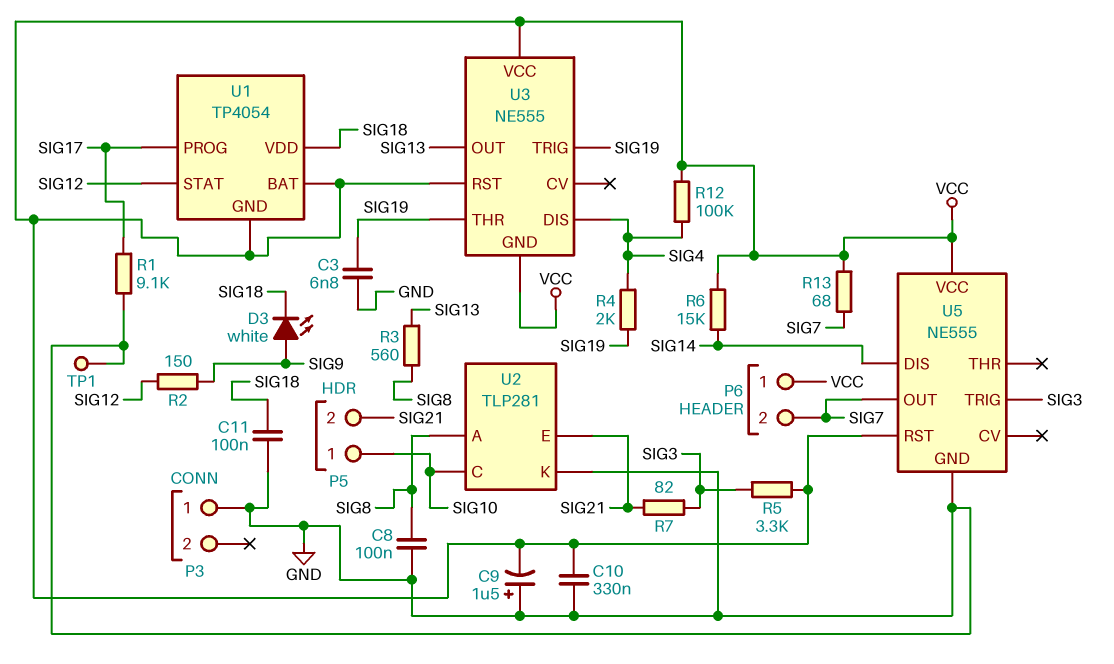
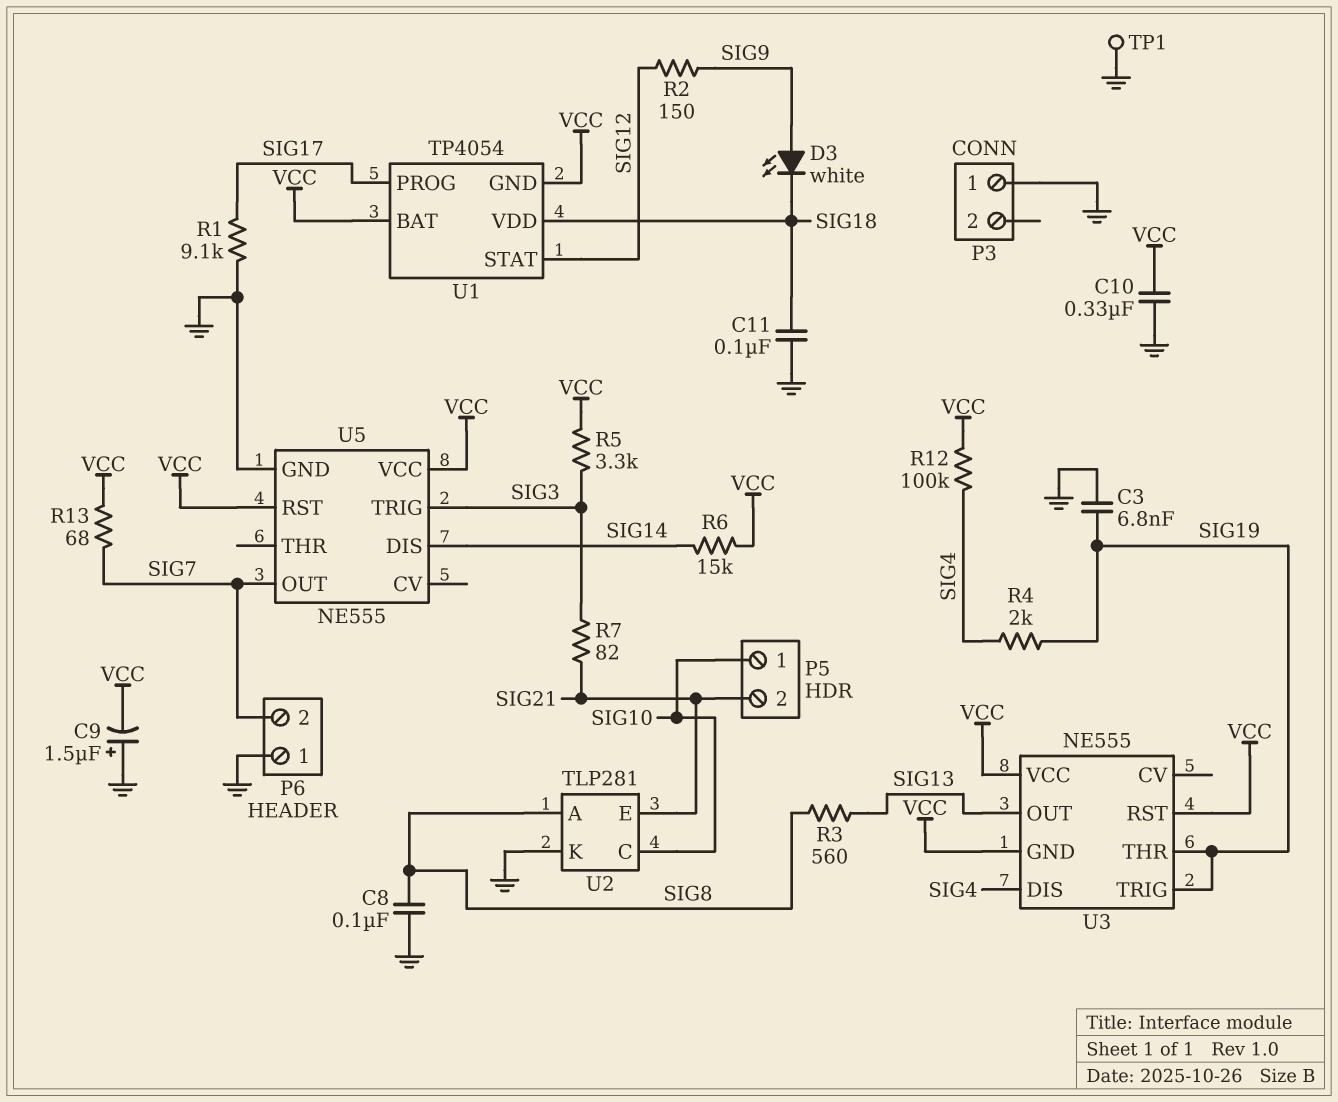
P6 pin 1: VCC -> GND

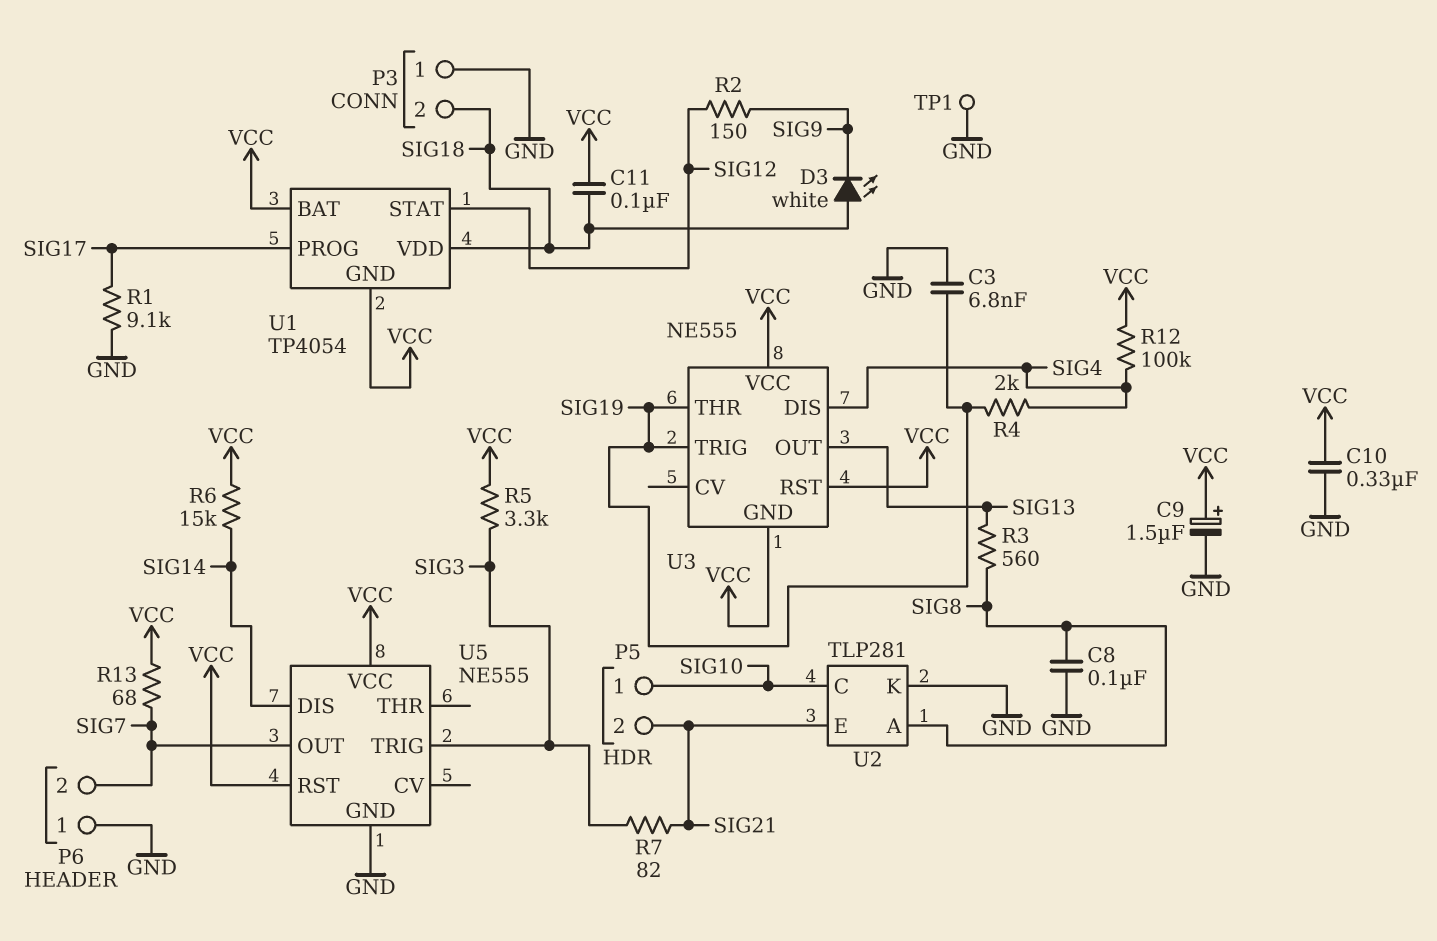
C9: 1.5uF (plus GND, minus VCC) -> 1.5uF (plus VCC, minus GND)
C11: 100nF (GND, SIG18) -> 100nF (SIG18, VCC)
D3: LED white (A SIG9, K SIG18) -> LED white (A SIG18, K SIG9)
P3 pin 2: none -> SIG18

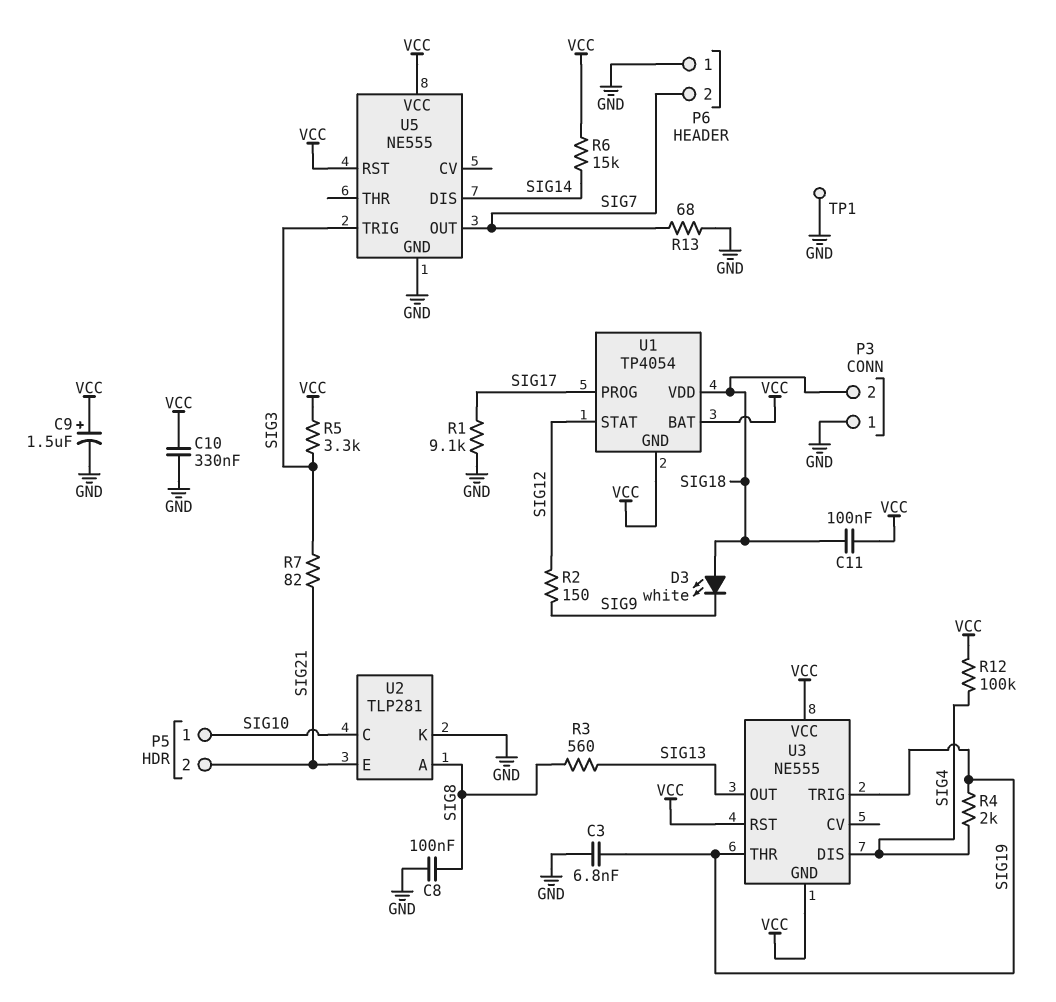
R13: 68 (SIG7, VCC) -> 68 (GND, SIG7)

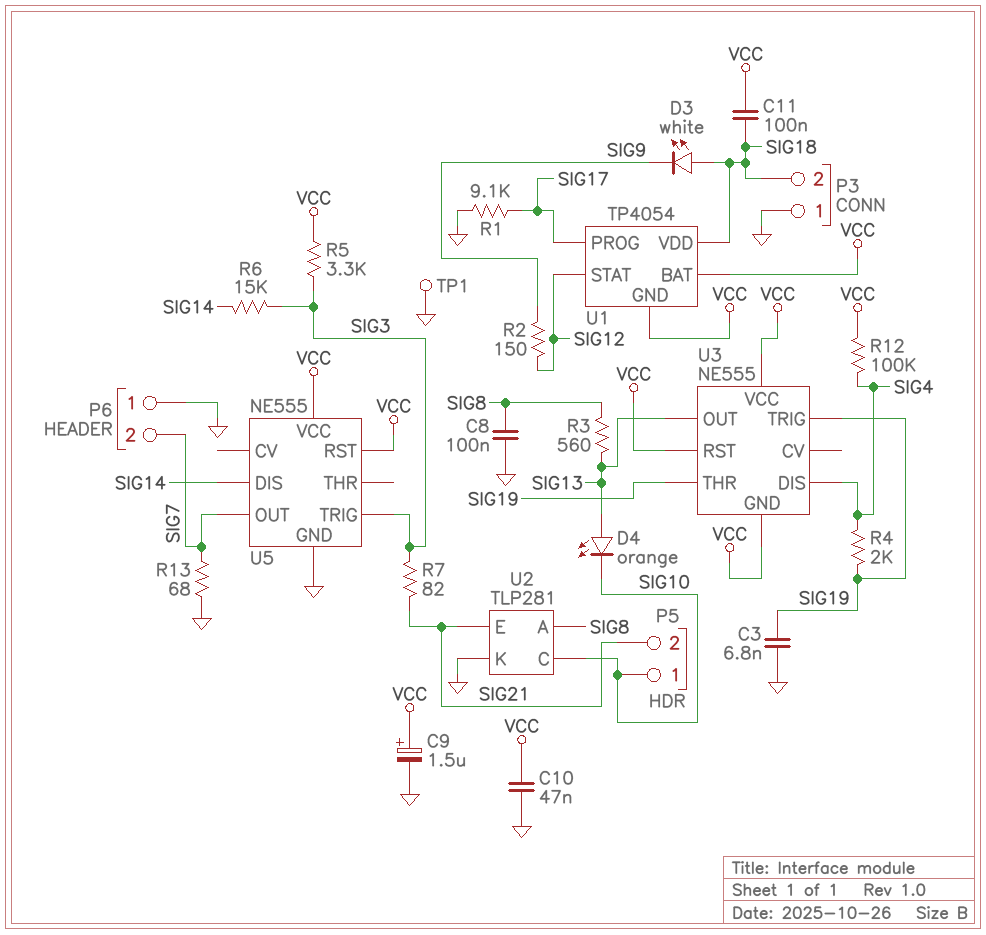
C10: 330nF (GND, VCC) -> 47nF (GND, VCC)
D4: none -> LED orange (A SIG13, K SIG10)
R6: 15k (SIG14, VCC) -> 15k (SIG3, SIG14)

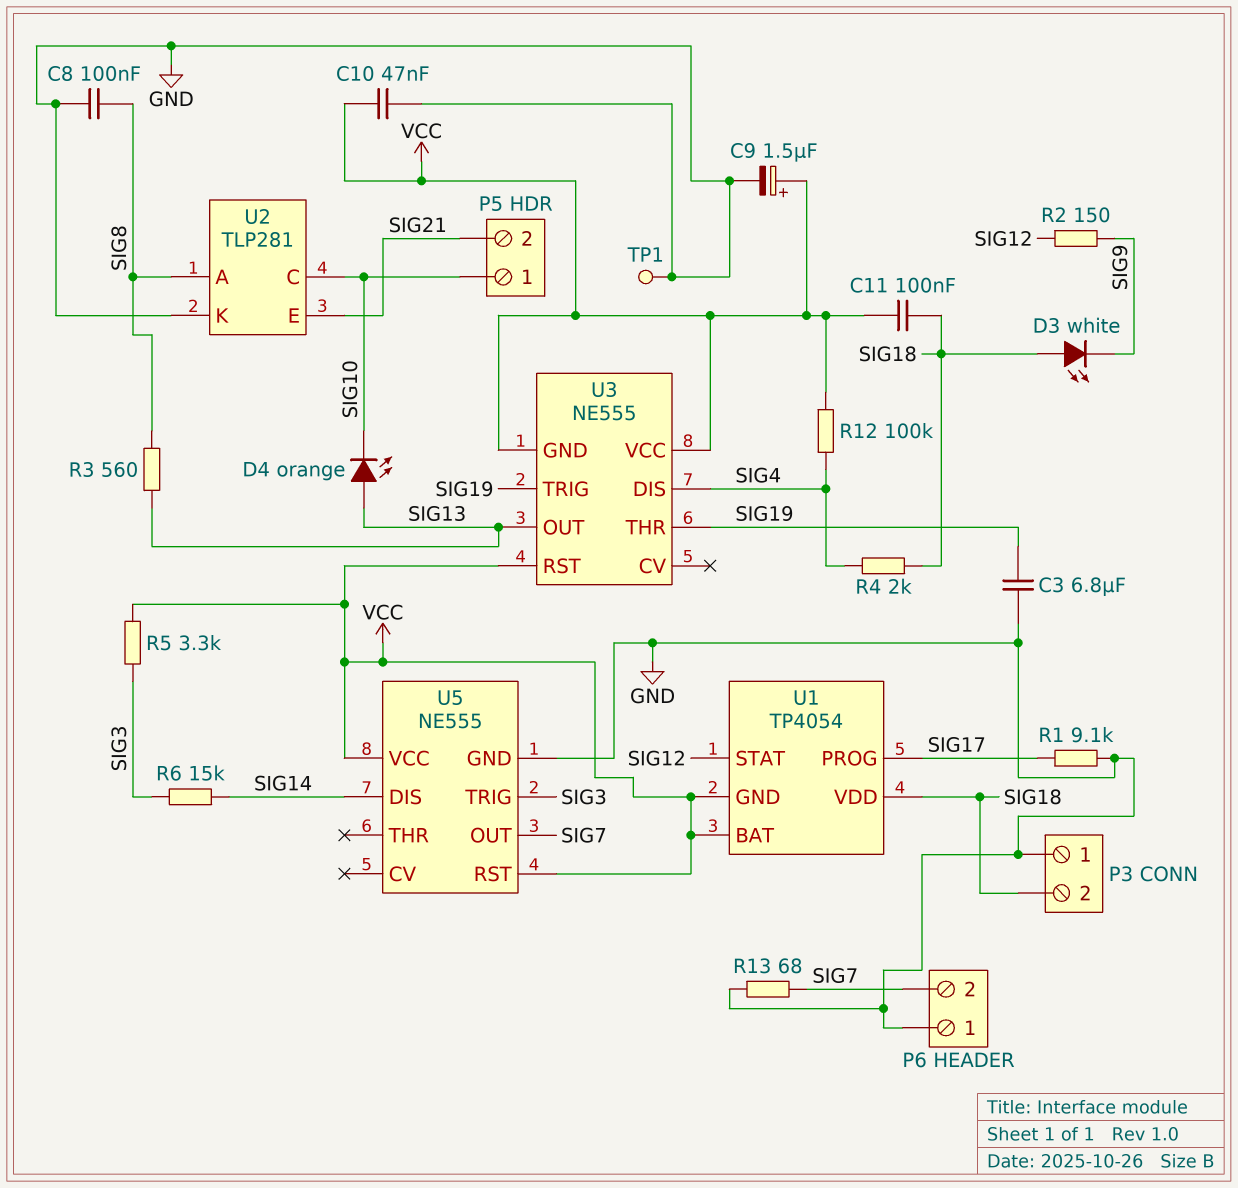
C3: 6.8nF (GND, SIG19) -> 6.8uF (GND, SIG19)
R4: 2k (SIG4, SIG19) -> 2k (SIG4, SIG18)
R7: 82 (SIG3, SIG21) -> none

